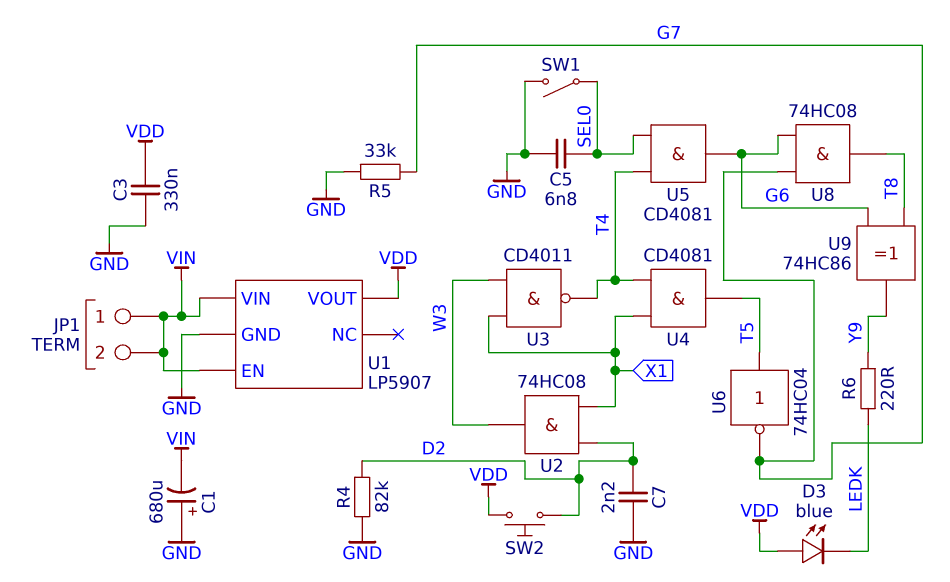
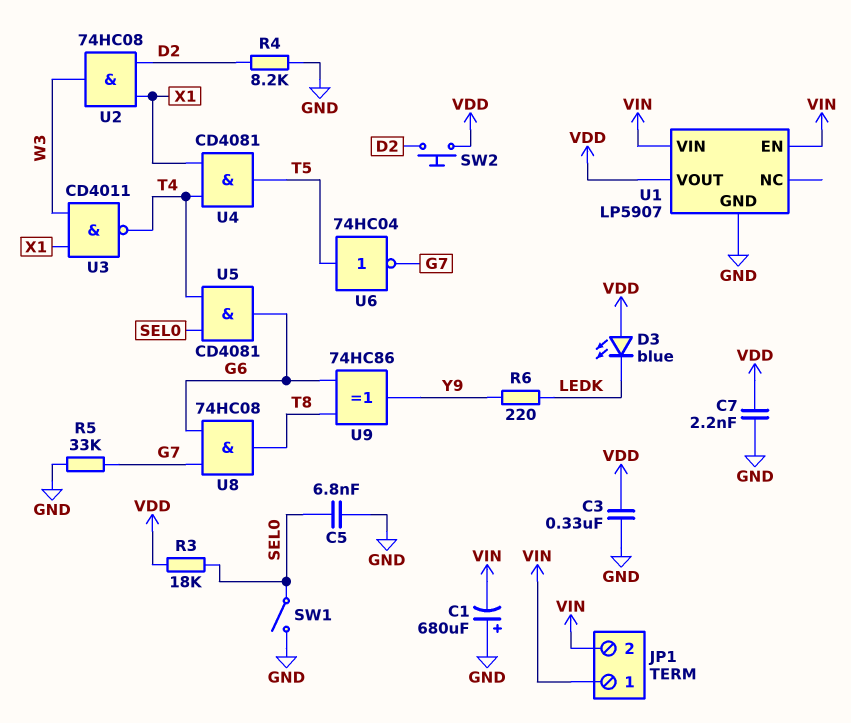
C7: 2.2nF (D2, GND) -> 2.2nF (GND, VDD)
R3: none -> 18k (SEL0, VDD)
R4: 82k (D2, GND) -> 8.2k (D2, GND)

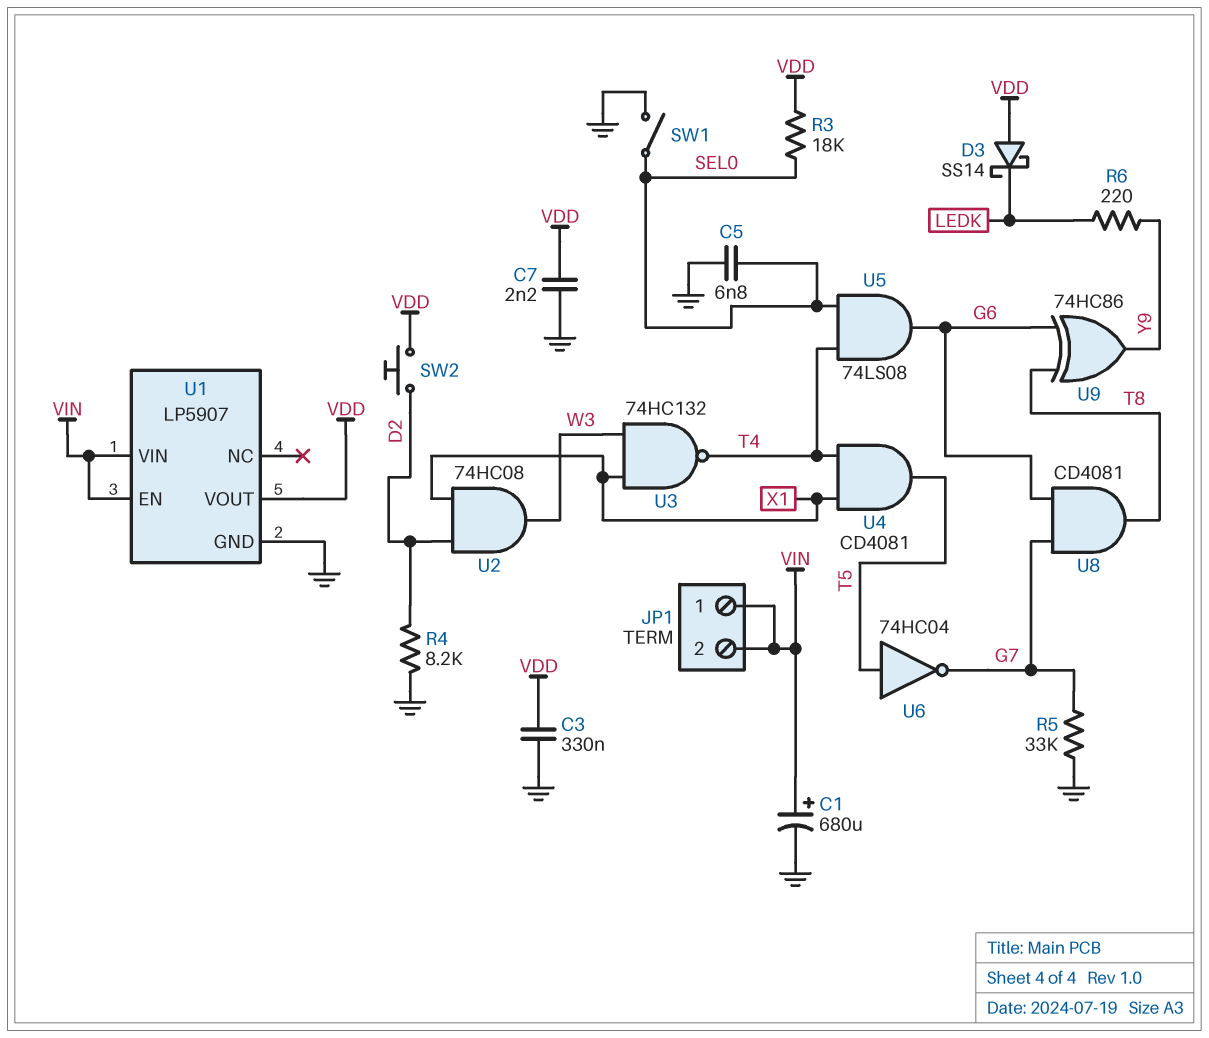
C1: 680uF (plus GND, minus VIN) -> 680uF (plus VIN, minus GND)
D3: LED blue (A VDD, K LEDK) -> schottky SS14 (A VDD, K LEDK)
U3: NAND CD4011 (in W3, in X1, out T4) -> NAND 74HC132 (in W3, in X1, out T4)
U5: AND CD4081 (in SEL0, in T4, out G6) -> AND 74LS08 (in SEL0, in T4, out G6)
U8: AND 74HC08 (in G6, in G7, out T8) -> AND CD4081 (in G6, in G7, out T8)

